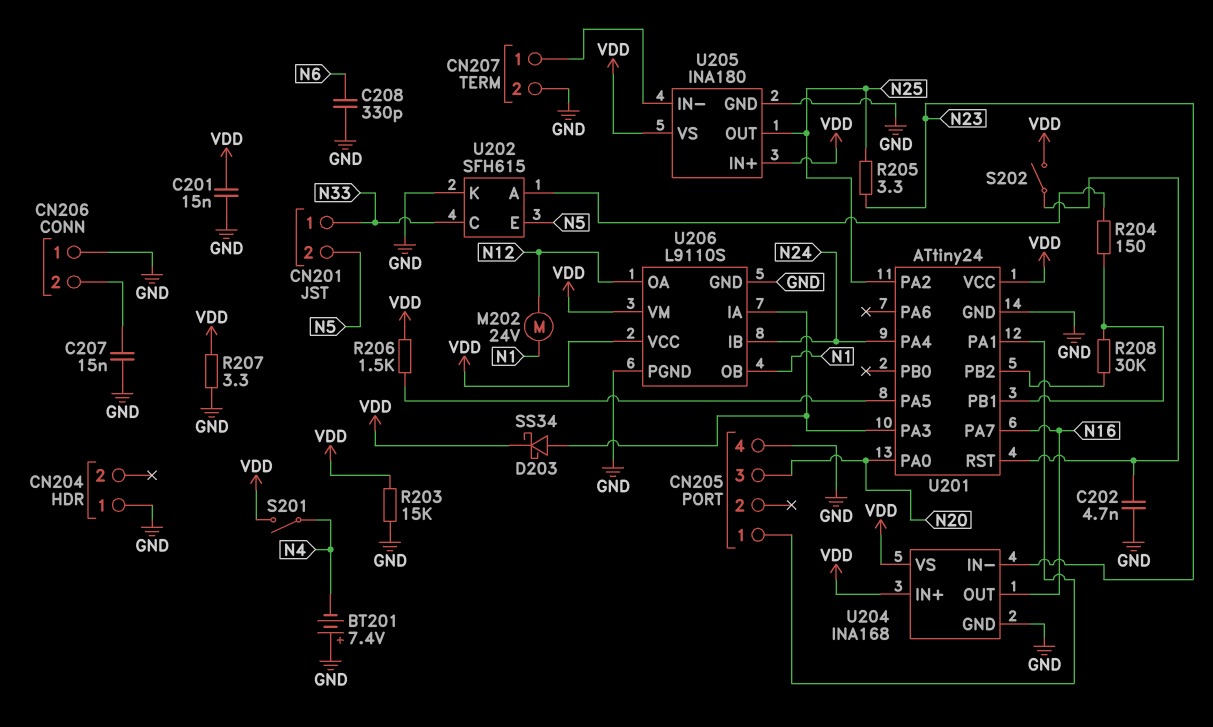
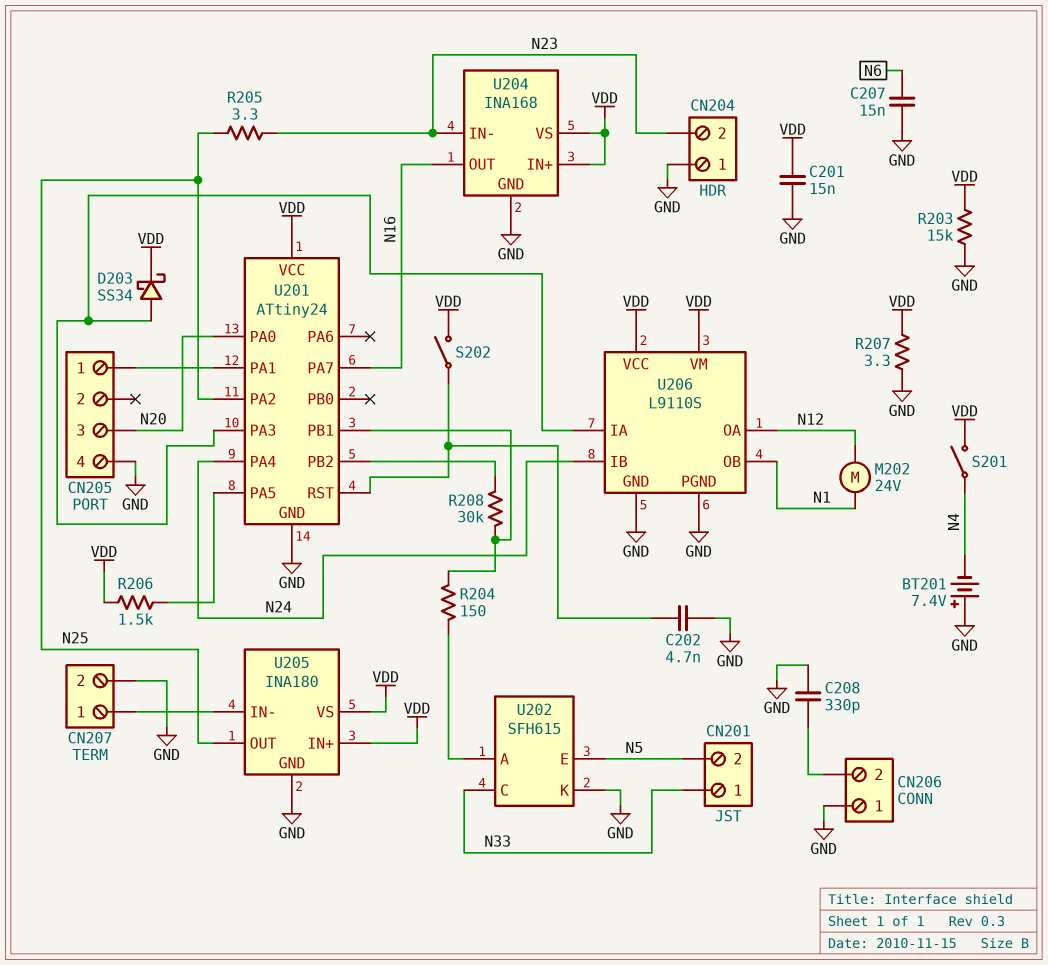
C207: 15nF (CN206/2, GND) -> 15nF (GND, N6)
C208: 330pF (GND, N6) -> 330pF (CN206/2, GND)
CN204 pin 2: none -> N23

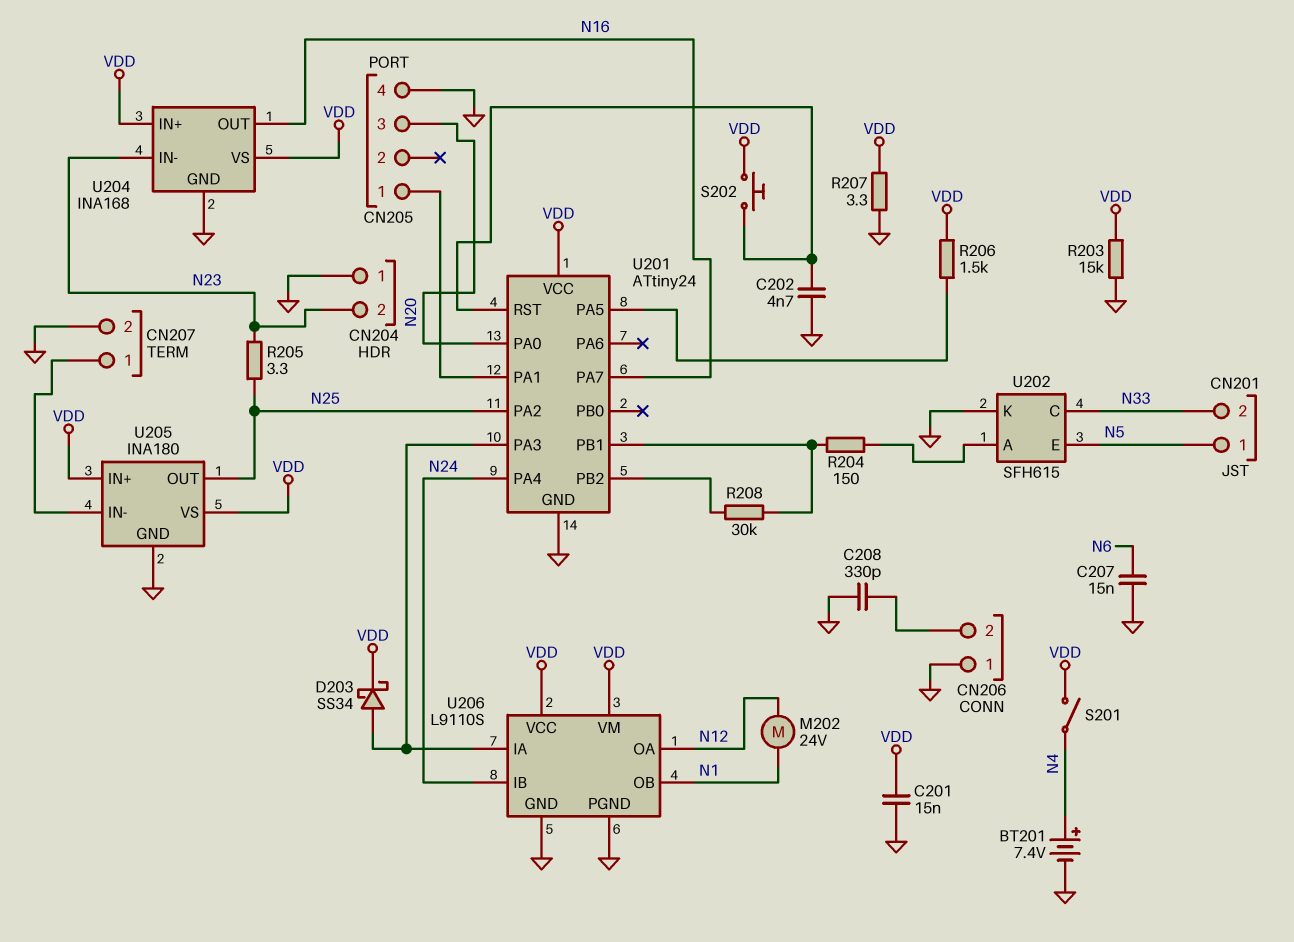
BT201: 7.4V (plus GND, minus N4) -> 7.4V (plus N4, minus GND)
CN201 pin 1: N33 -> N5
CN201 pin 2: N5 -> N33
S202: switch (U201/RST, VDD) -> button (U201/RST, VDD)

